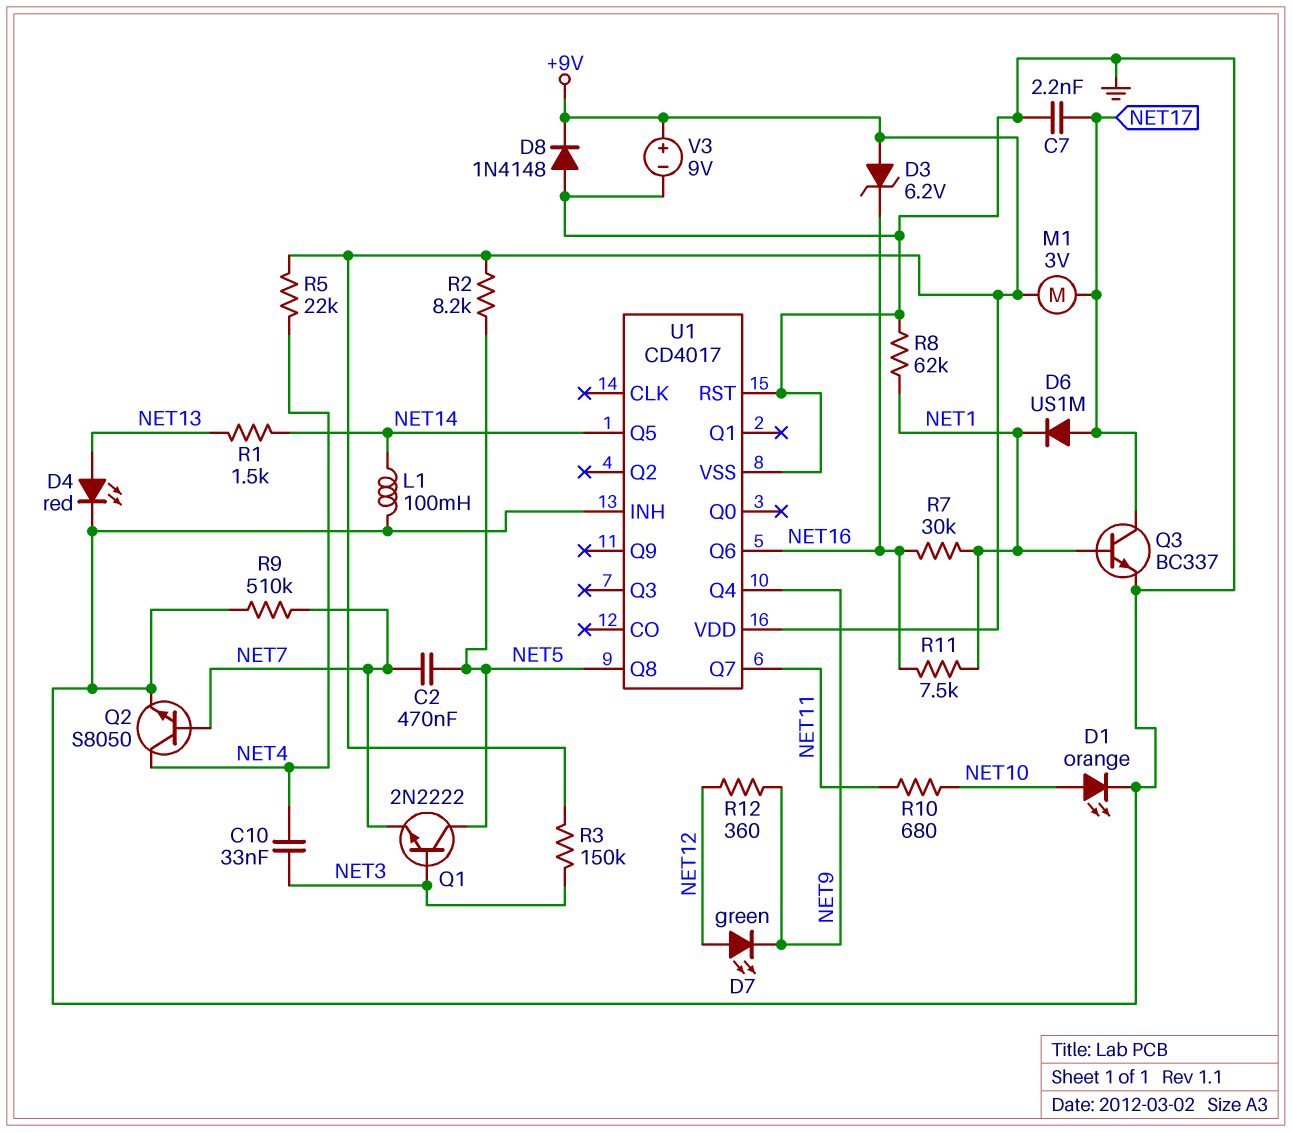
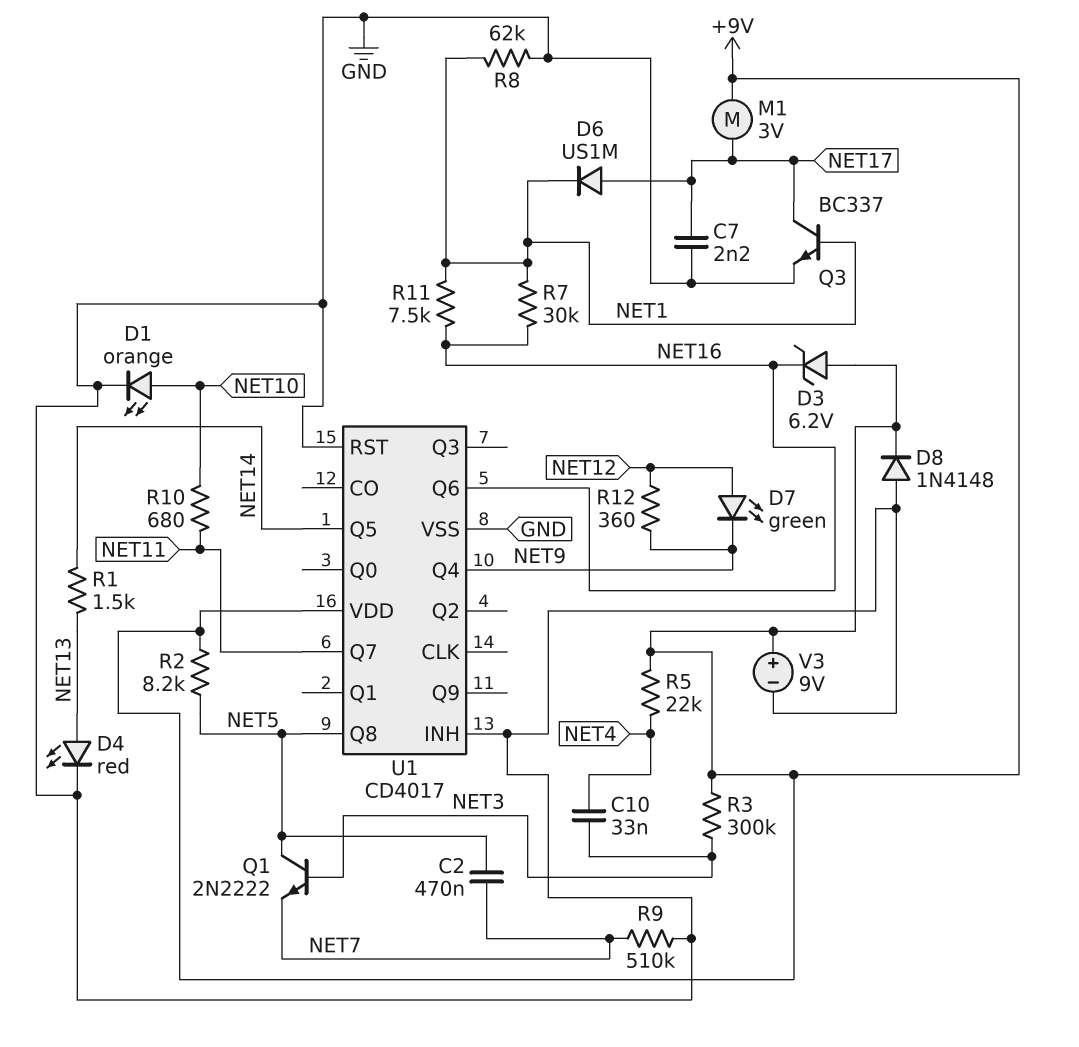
L1: 100mH (GND, NET14) -> none
Q2: NPN S8050 (B NET7, C NET4, E GND) -> none
R3: 150k (+9V, NET3) -> 300k (+9V, NET3)

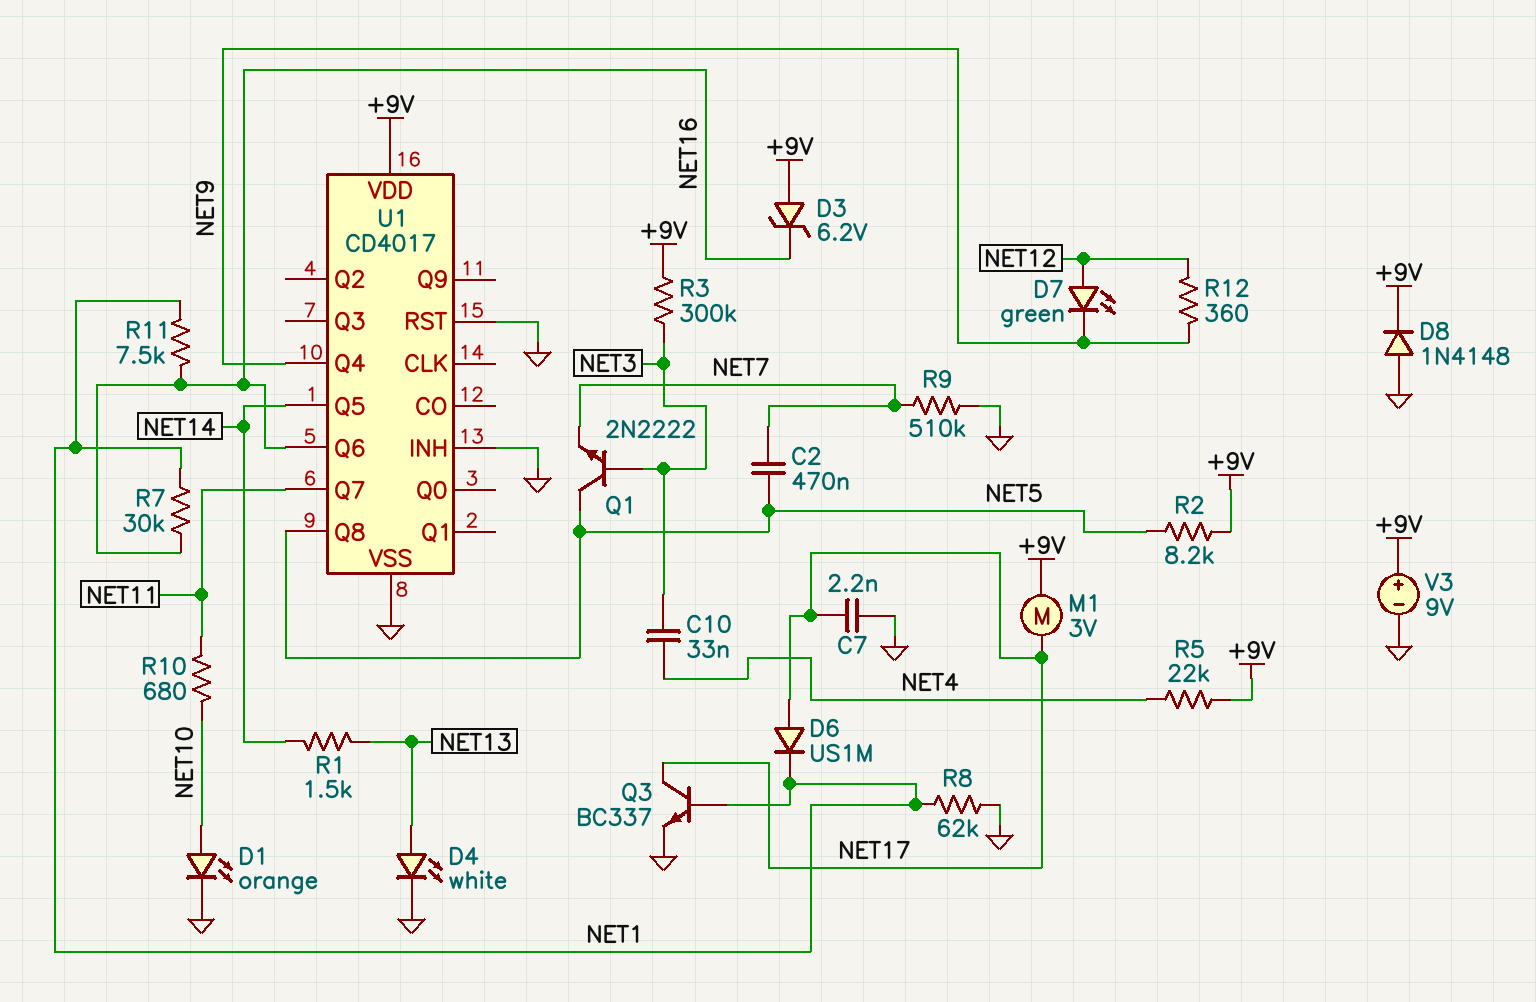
D4: LED red (A NET13, K GND) -> LED white (A NET13, K GND)

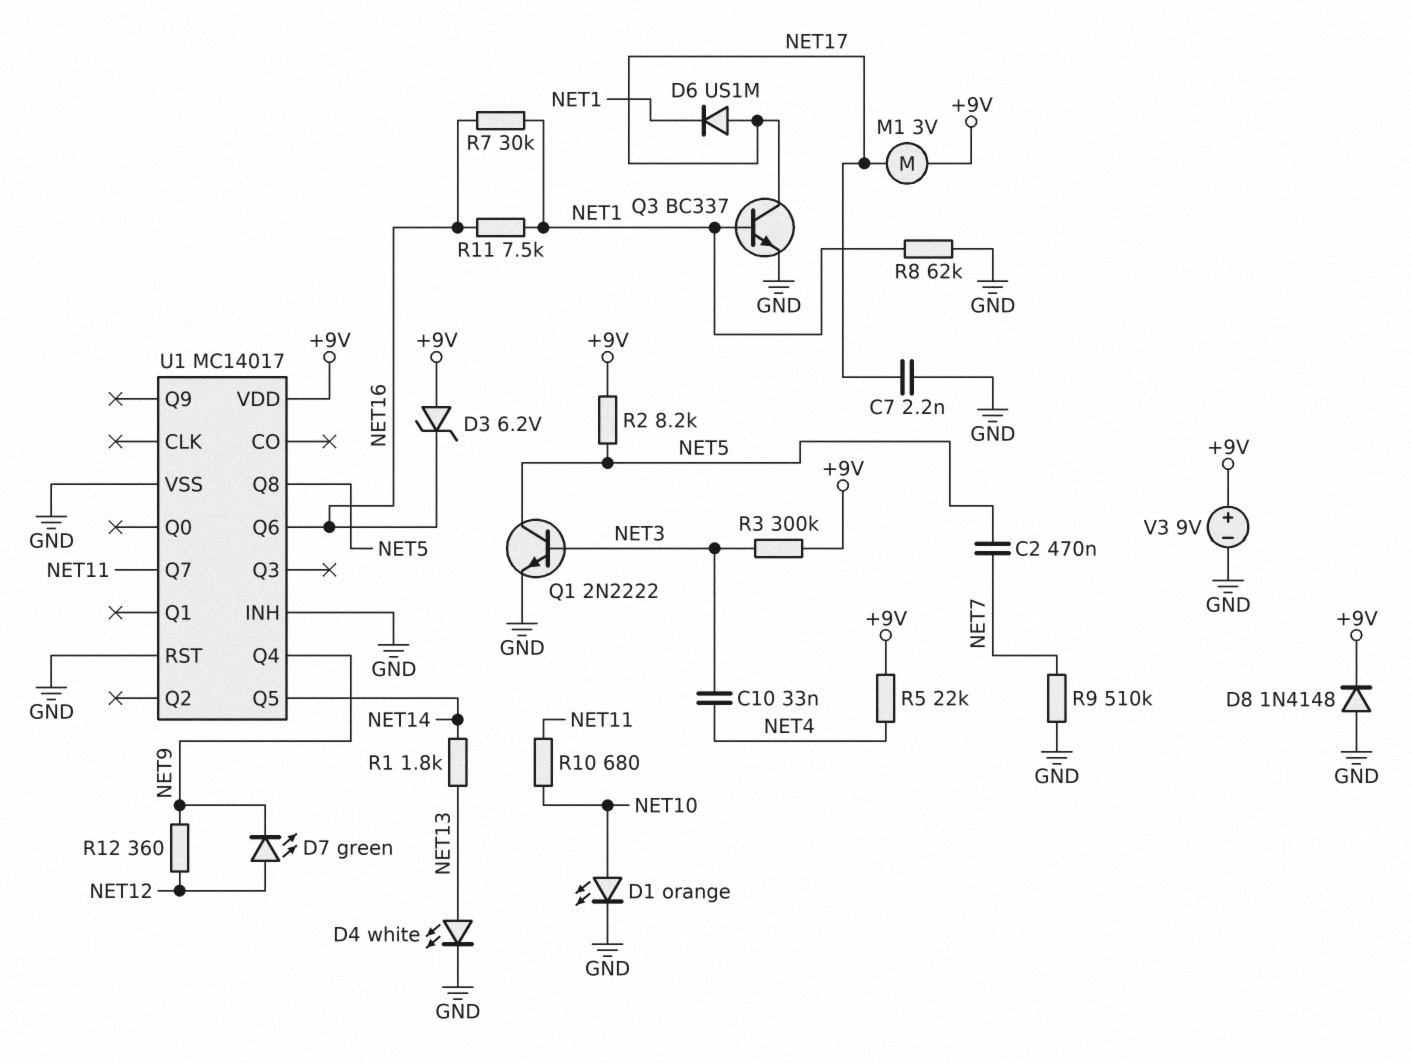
Q1: NPN 2N2222 (B NET3, C NET5, E NET7) -> NPN 2N2222 (B NET3, C NET5, E GND)
R1: 1.5k (NET13, NET14) -> 1.8k (NET13, NET14)
U1: CD4017 -> MC14017

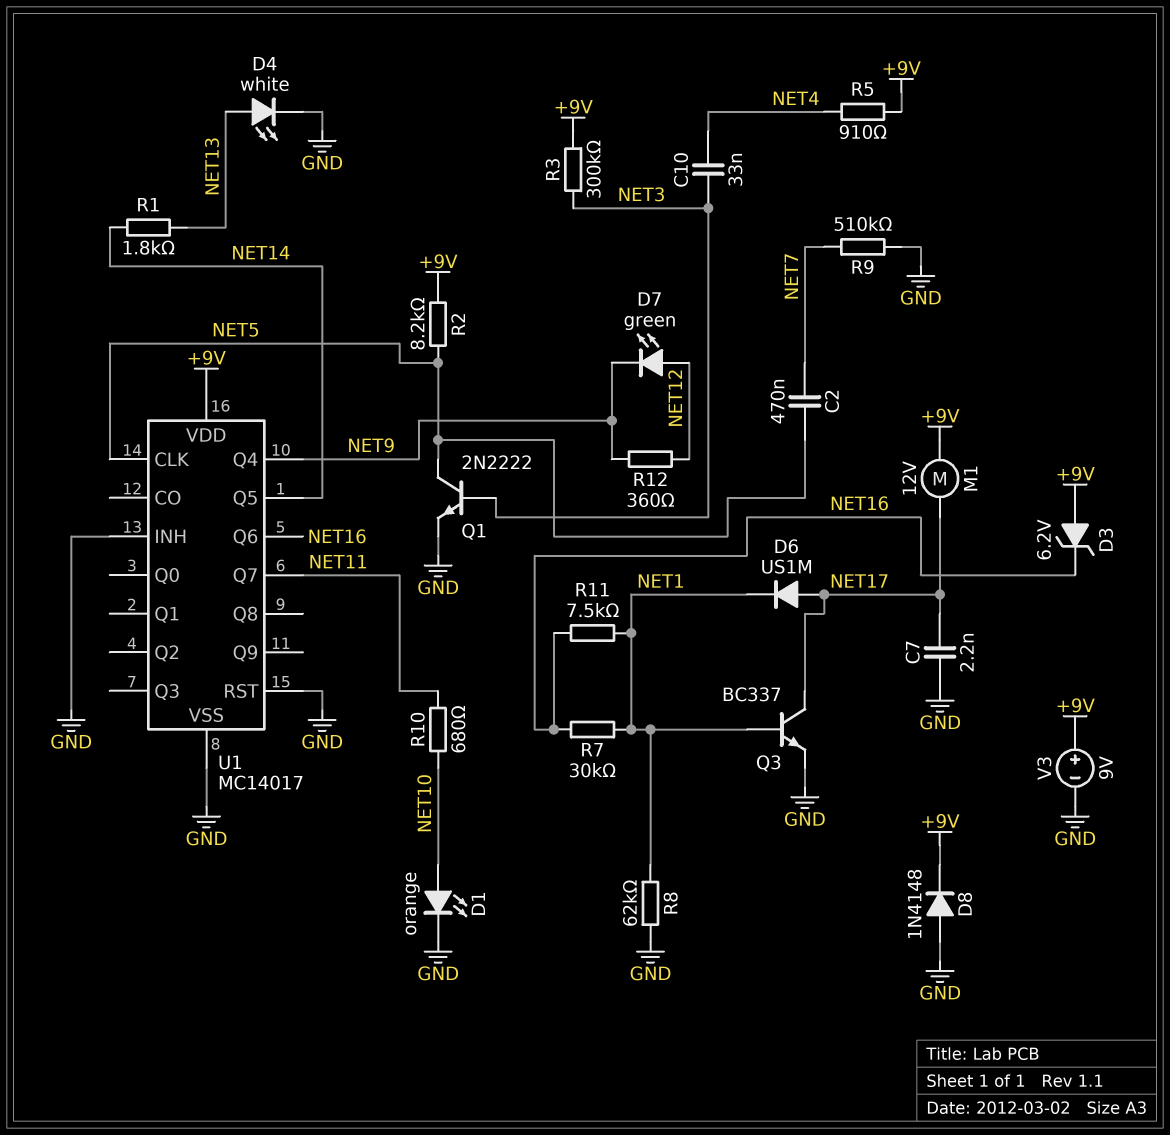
M1: motor 3V (+9V, NET17) -> motor 12V (+9V, NET17)
R5: 22k (+9V, NET4) -> 910 (+9V, NET4)
U1 pin CLK: none -> NET5
U1 pin Q8: NET5 -> none

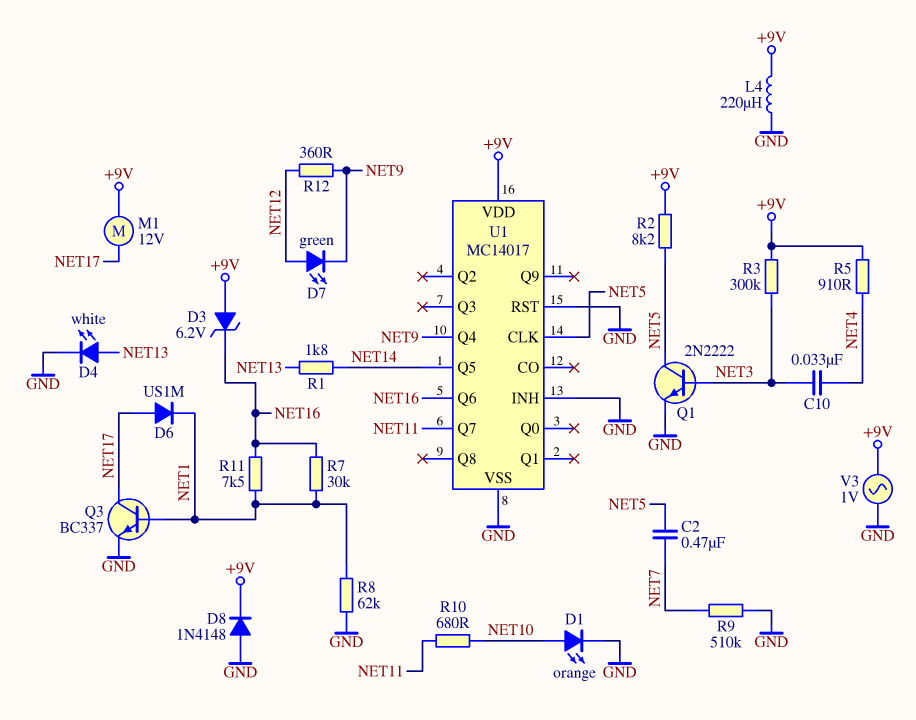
C7: 2.2nF (GND, NET17) -> none
L4: none -> 220uH (+9V, GND)
V3: 9V (plus +9V, minus GND) -> AC 1V (+9V, GND)

